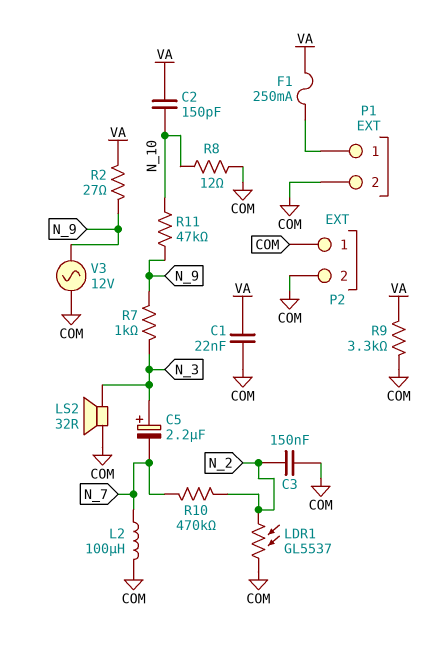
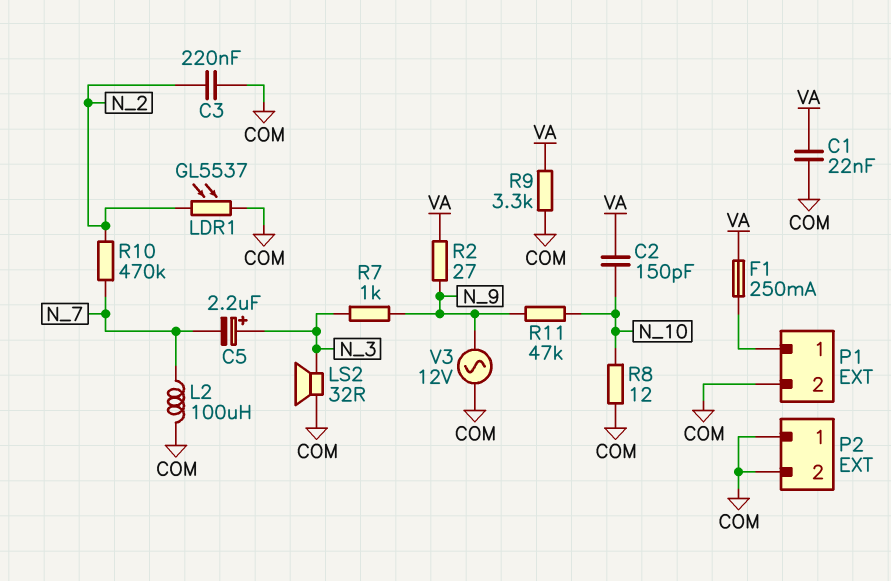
C3: 150nF (COM, N_2) -> 220nF (COM, N_2)

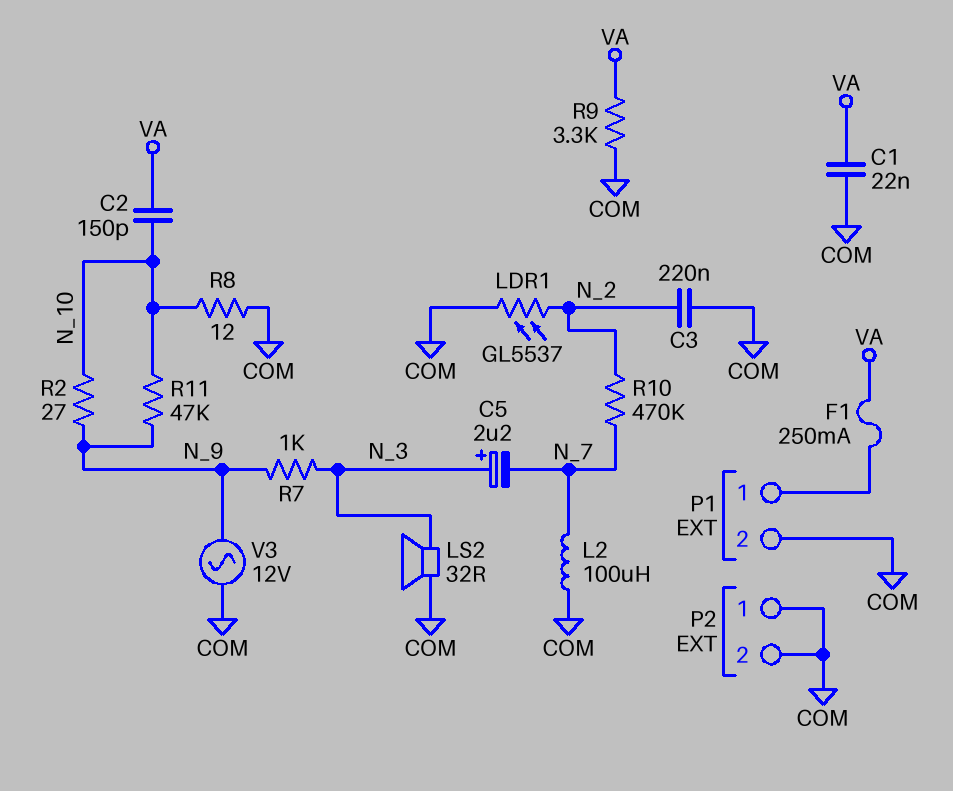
R2: 27 (N_9, VA) -> 27 (N_9, N_10)

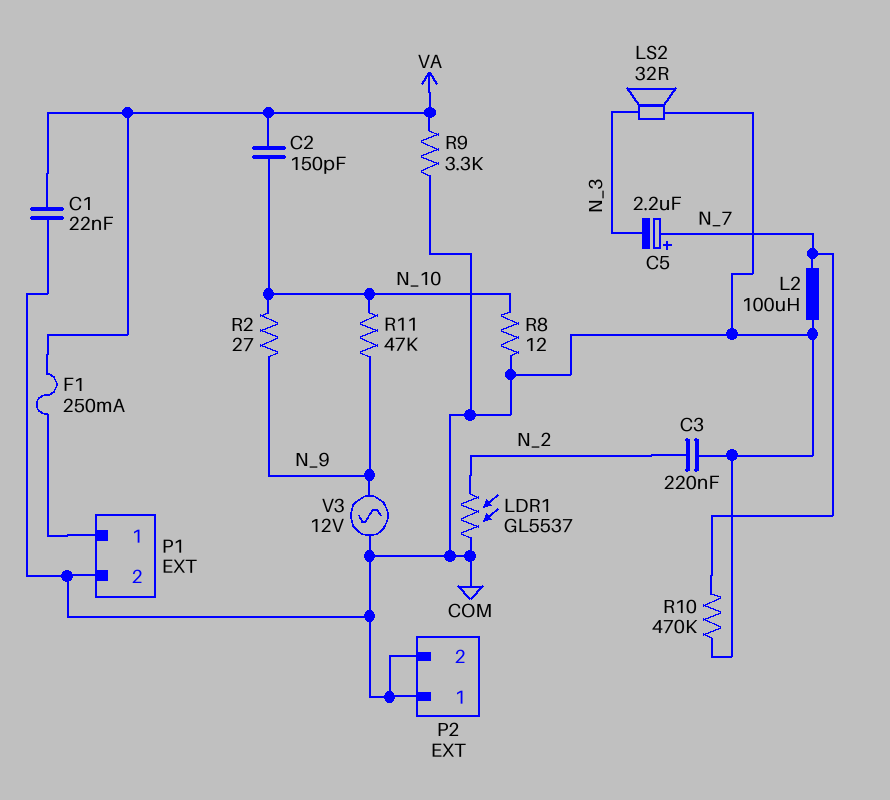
C5: 2.2uF (plus N_3, minus N_7) -> 2.2uF (plus N_7, minus N_3)
R7: 1k (N_3, N_9) -> none
R10: 470k (N_2, N_7) -> 470k (COM, N_7)

